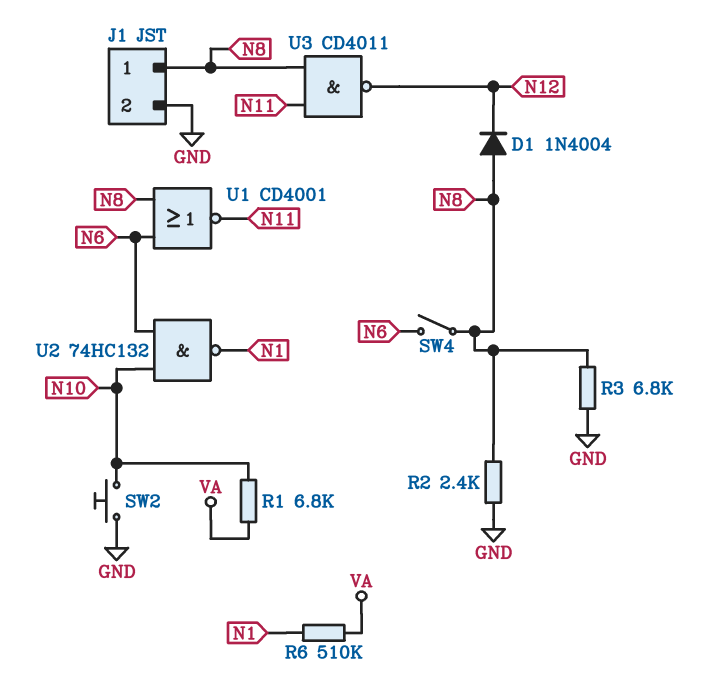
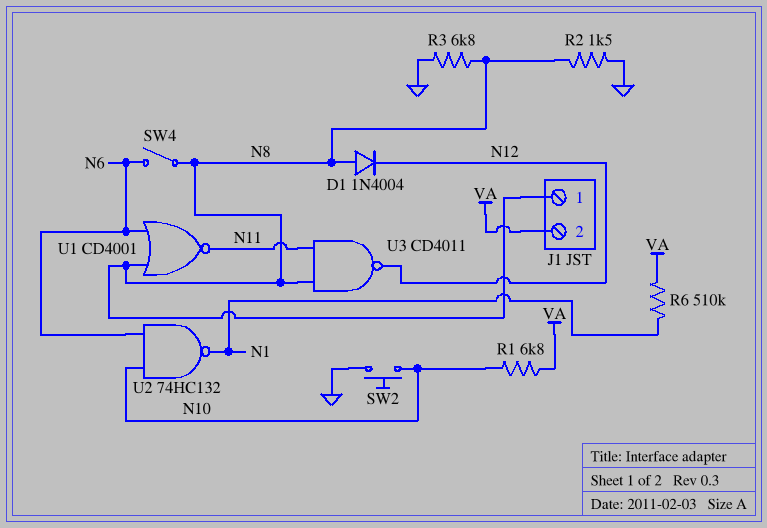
J1 pin 2: GND -> VA
R2: 2.4k (GND, N8) -> 1.5k (GND, N8)

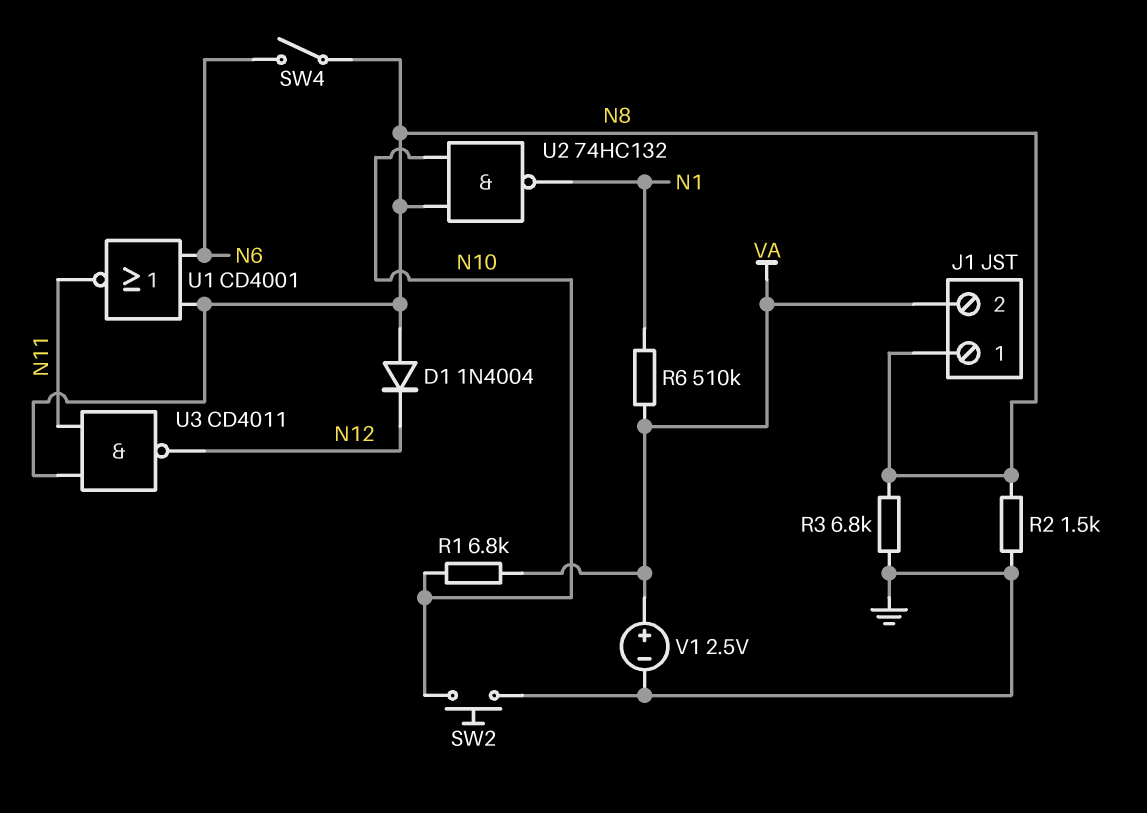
U2: NAND 74HC132 (in N6, in N10, out N1) -> NAND 74HC132 (in N8, in N10, out N1)
V1: none -> 2.5V (plus VA, minus GND)

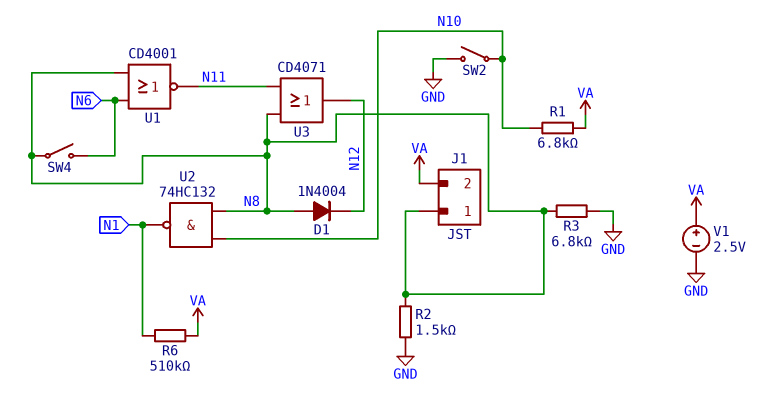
SW2: button (GND, N10) -> switch (GND, N10)
U3: NAND CD4011 (in N8, in N11, out N12) -> OR CD4071 (in N8, in N11, out N12)

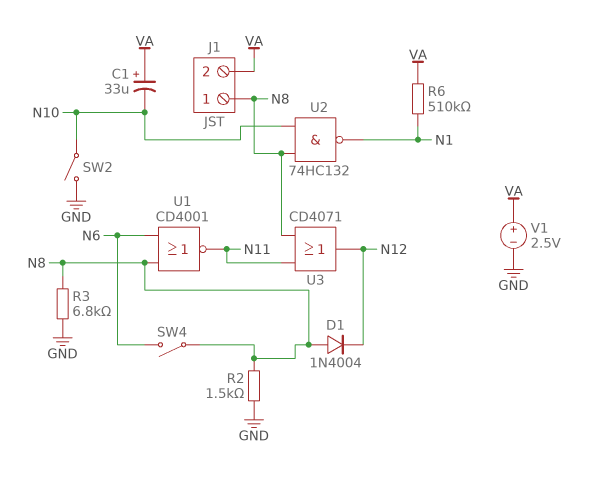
C1: none -> 33uF (plus VA, minus N10)
R1: 6.8k (N10, VA) -> none

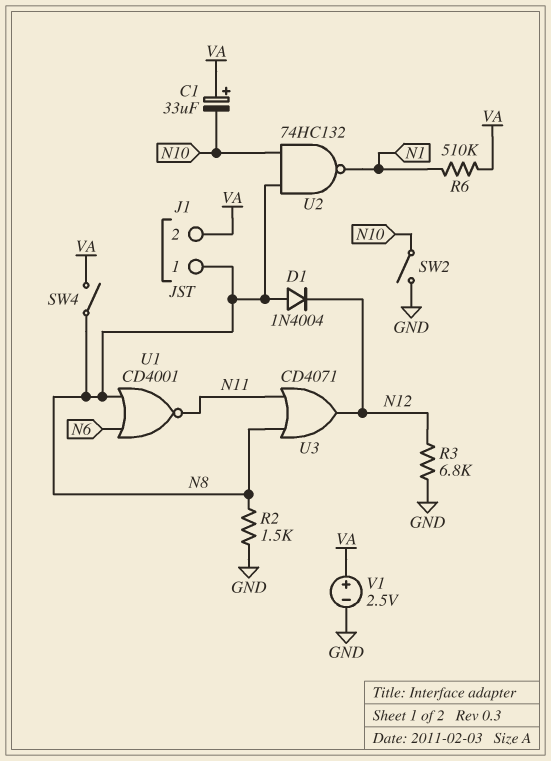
R3: 6.8k (GND, N8) -> 6.8k (GND, N12)
SW4: switch (N6, N8) -> switch (N8, VA)

